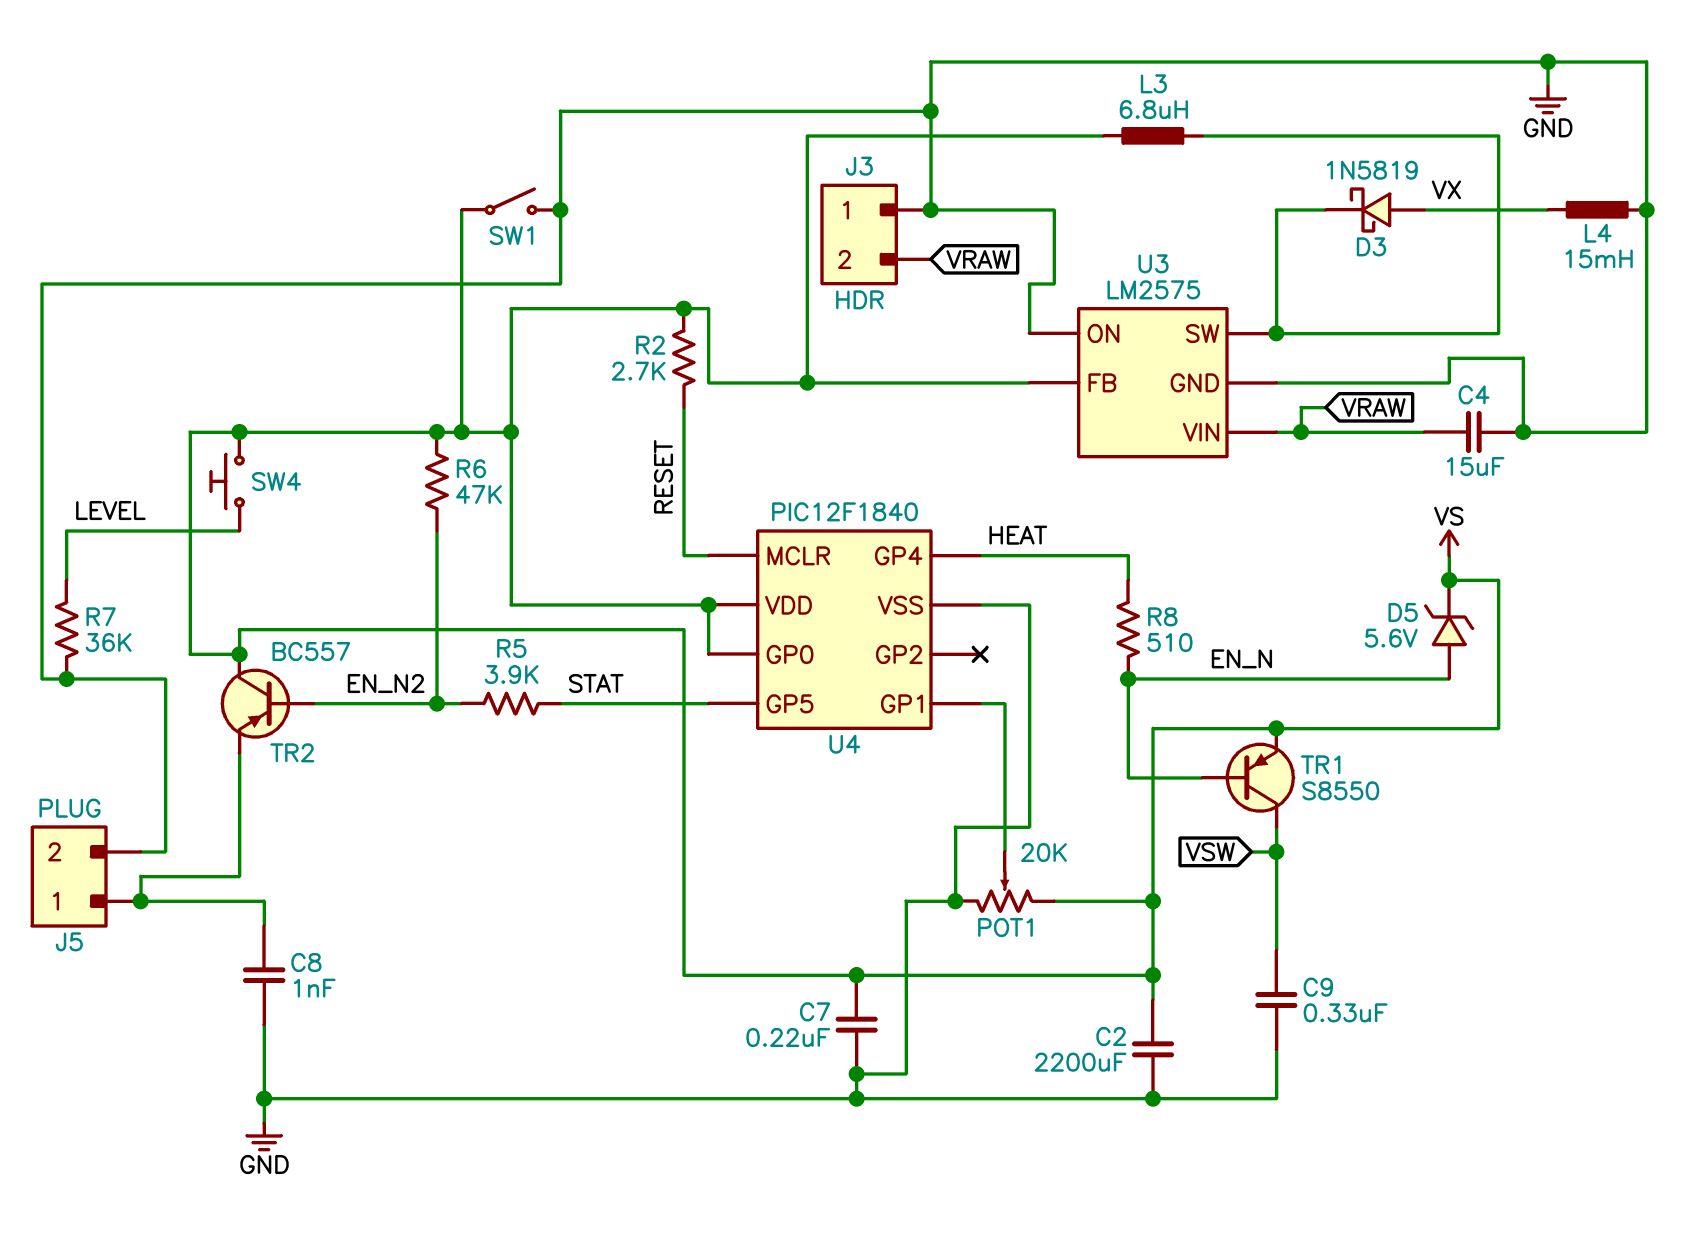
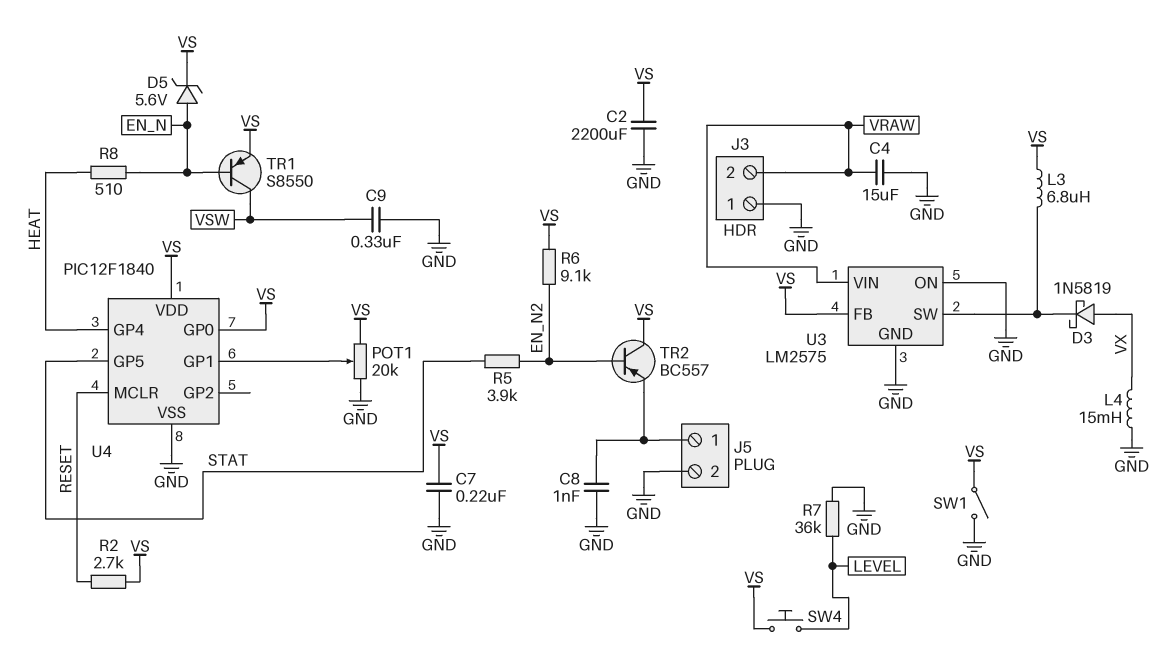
R6: 47k (EN_N2, VS) -> 9.1k (EN_N2, VS)

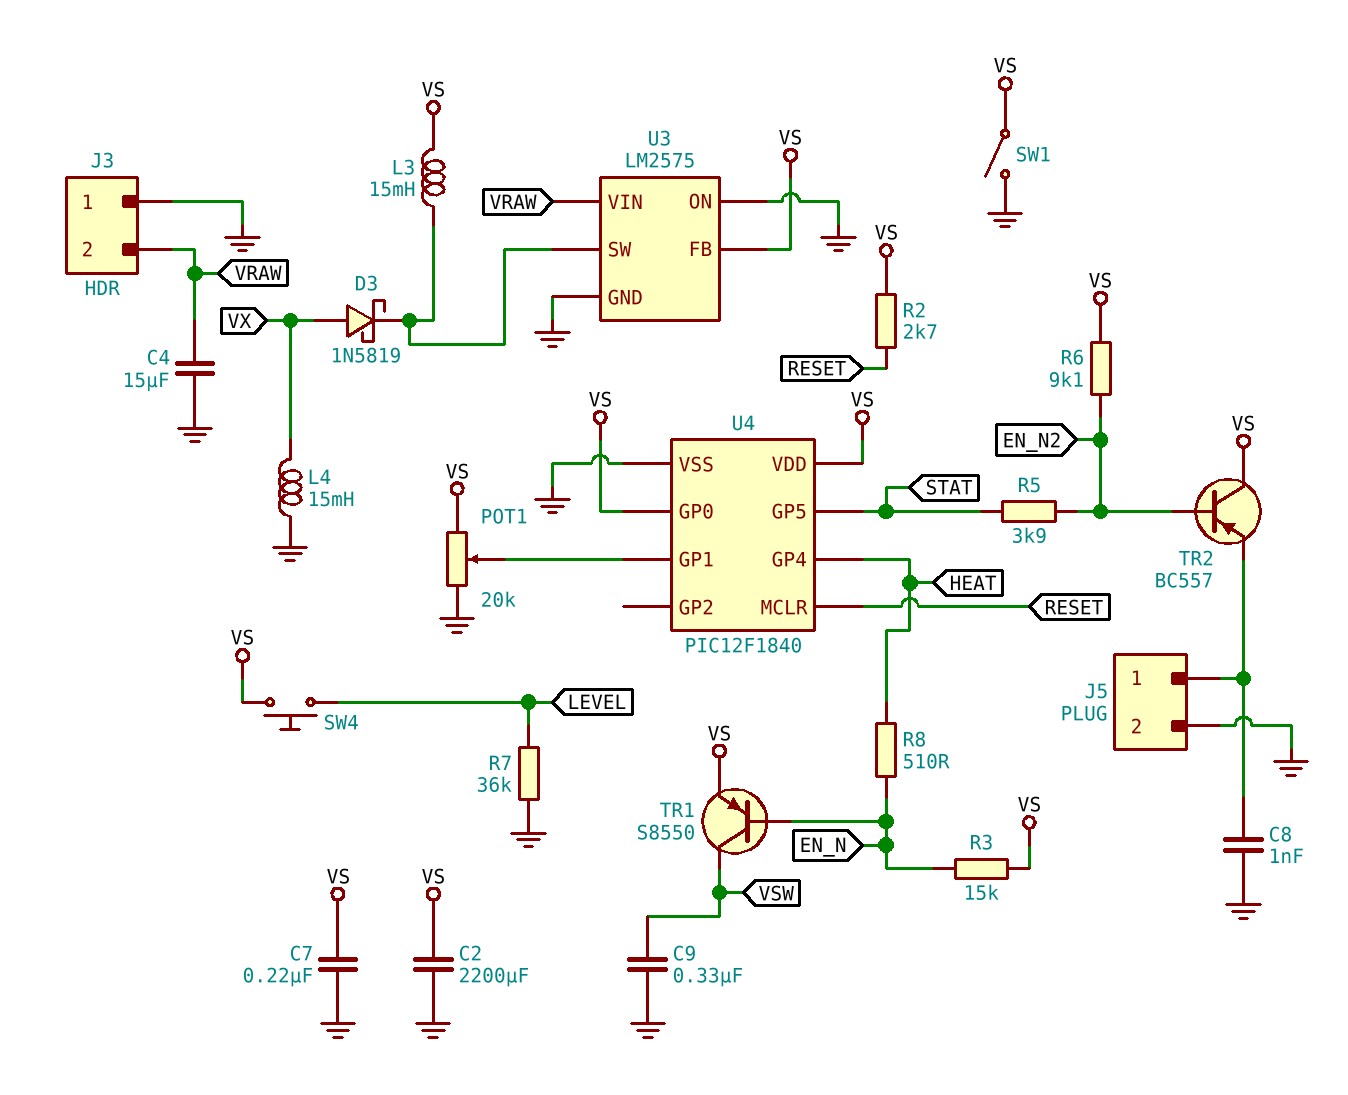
D5: zener 5.6V (A EN_N, K VS) -> none
L3: 6.8uH (U3/SW, VS) -> 15mH (U3/SW, VS)
R3: none -> 15k (EN_N, VS)

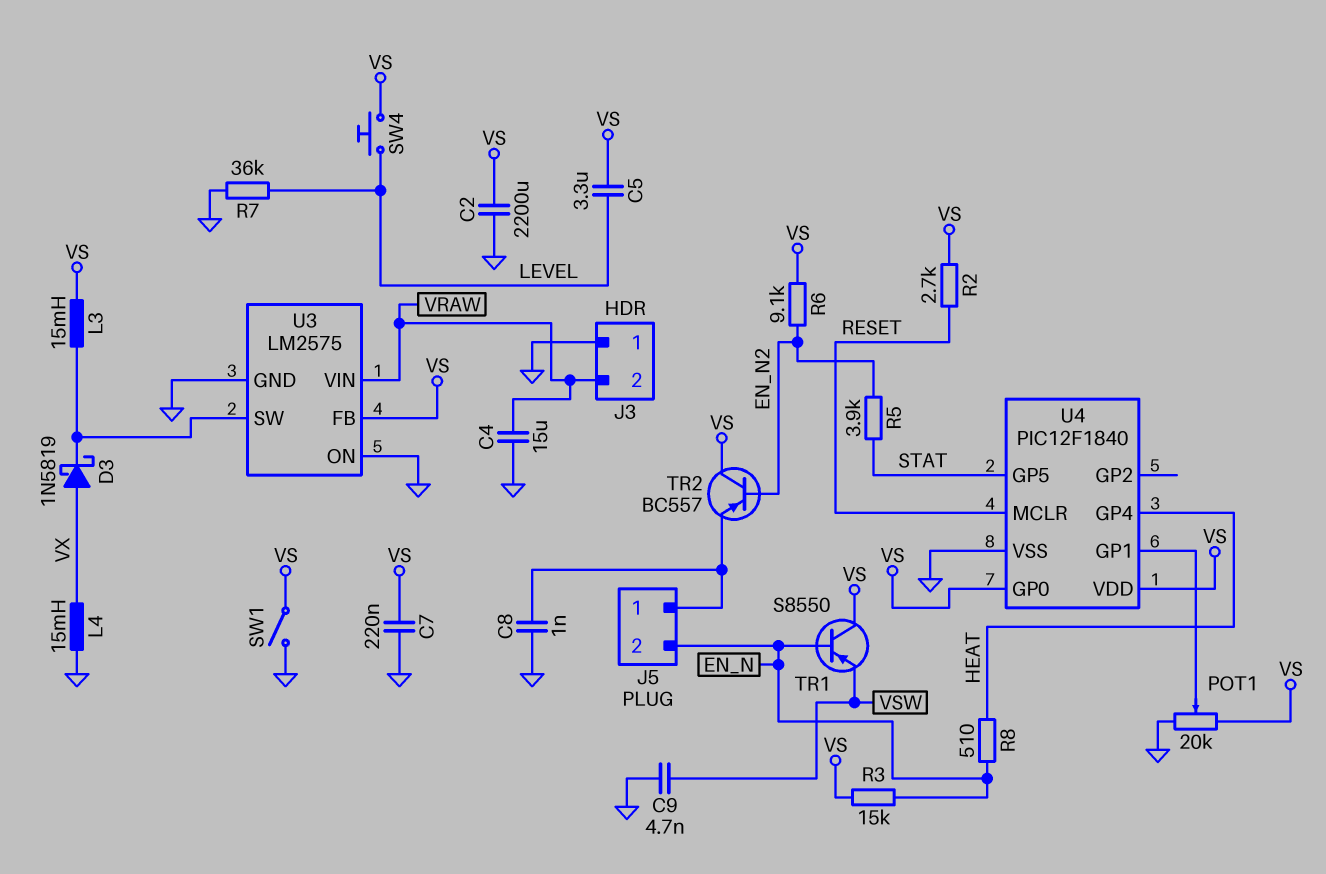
C5: none -> 3.3uF (LEVEL, VS)
C9: 330nF (GND, VSW) -> 4.7nF (GND, VSW)
J5 pin 2: GND -> EN_N
TR1: PNP S8550 (B EN_N, C VSW, E VS) -> PNP S8550 (B EN_N, C VS, E VSW)

